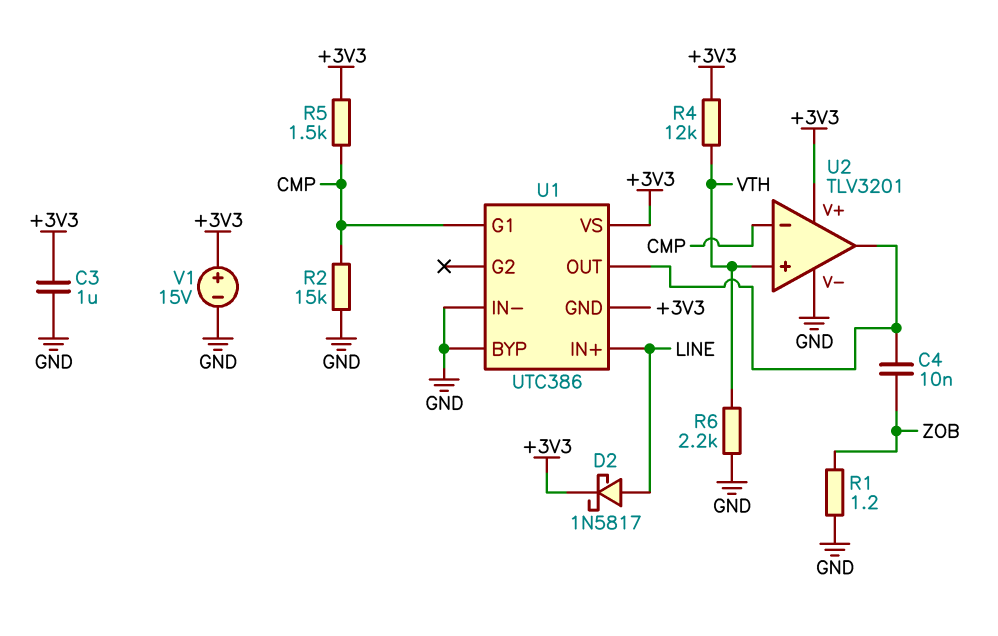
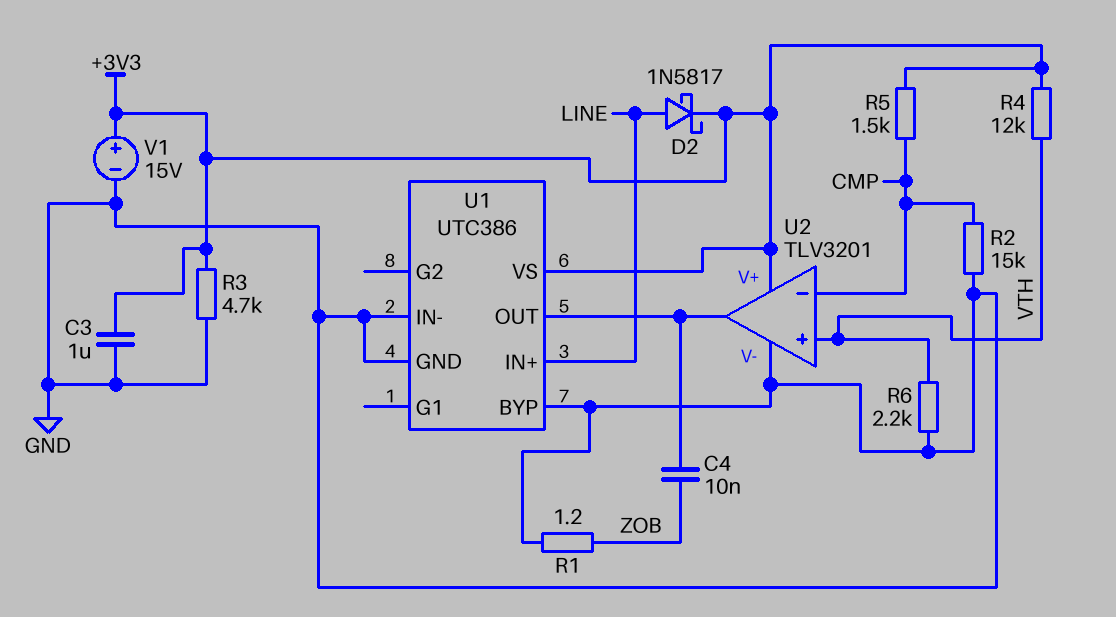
R3: none -> 4.7k (+3V3, GND)
U1 pin G1: CMP -> none
U1 pin GND: +3V3 -> GND

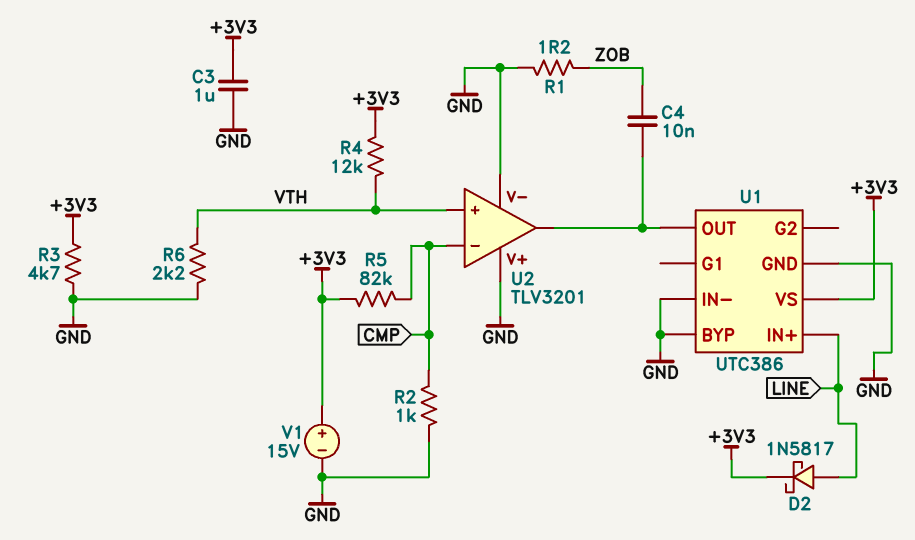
R2: 15k (CMP, GND) -> 1k (CMP, GND)
R5: 1.5k (+3V3, CMP) -> 82k (+3V3, CMP)
U2 pin V+: +3V3 -> GND

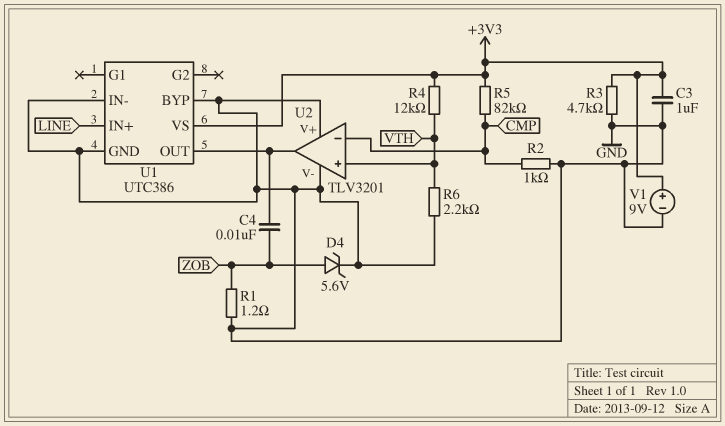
D2: schottky 1N5817 (A LINE, K +3V3) -> none
D4: none -> zener 5.6V (A ZOB, K GND)
V1: 15V (plus +3V3, minus GND) -> 9V (plus +3V3, minus GND)

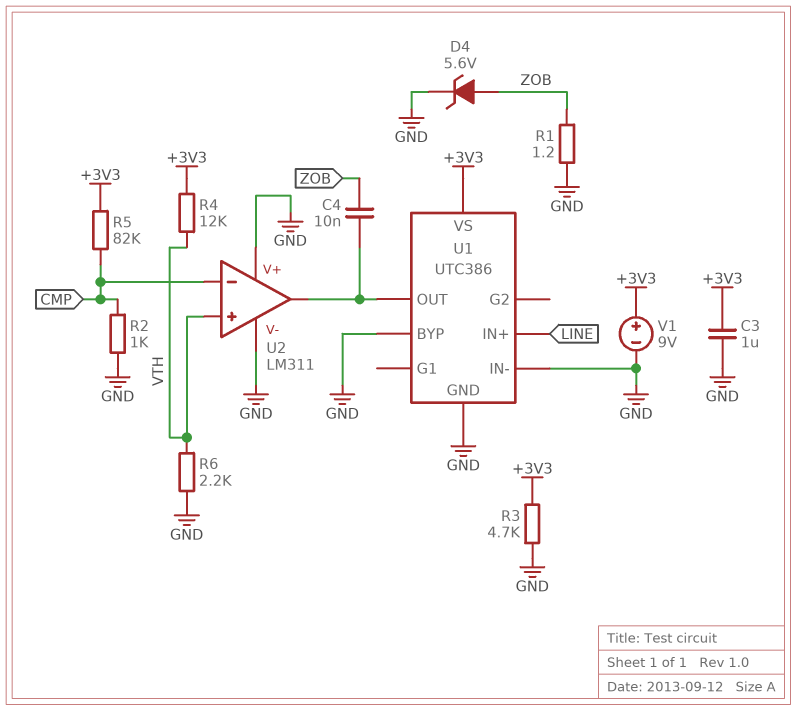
U2: TLV3201 -> LM311

